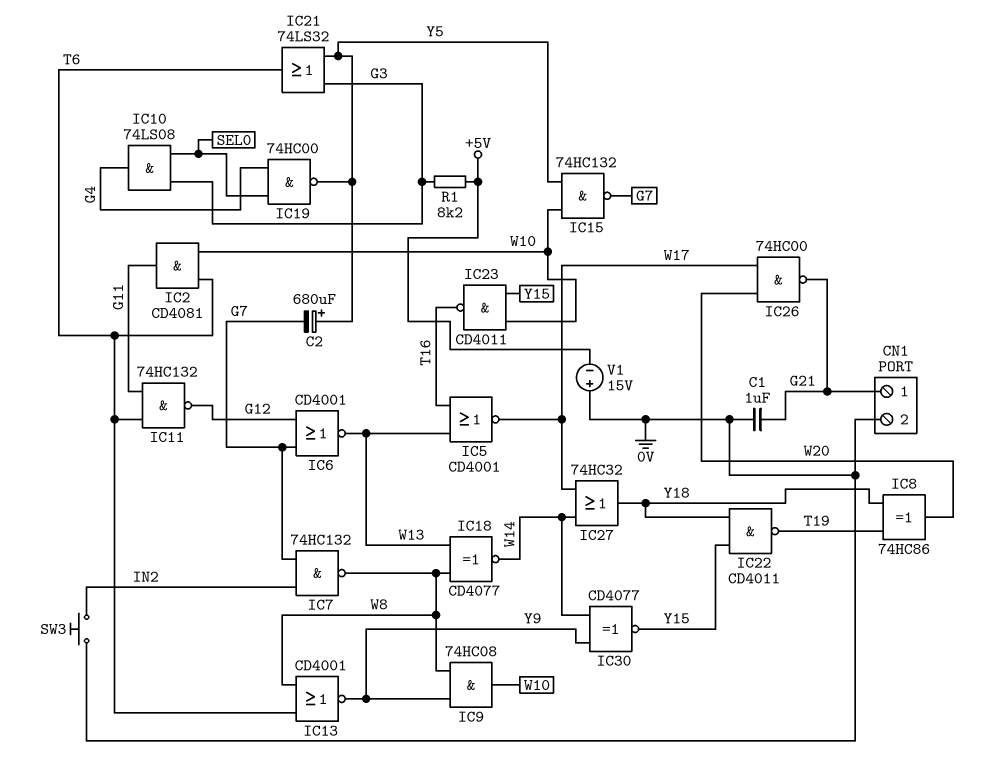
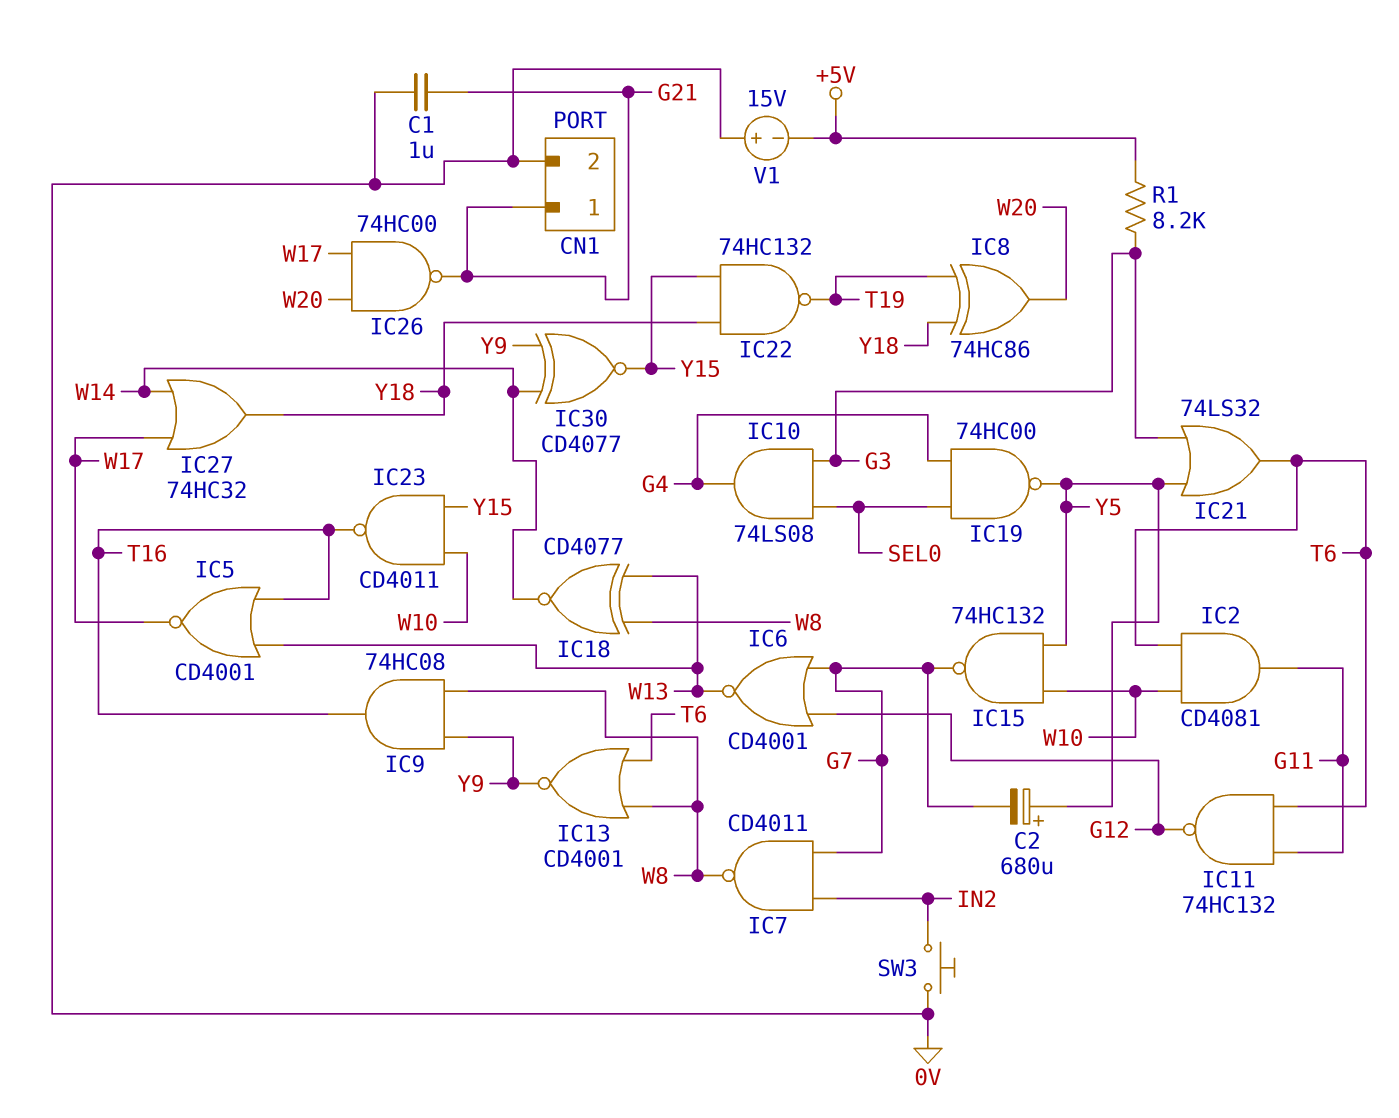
IC7: NAND 74HC132 (in G7, in IN2, out W8) -> NAND CD4011 (in G7, in IN2, out W8)
IC9: AND 74HC08 (in W8, in Y9, out W10) -> AND 74HC08 (in W8, in Y9, out T16)
IC22: NAND CD4011 (in Y15, in Y18, out T19) -> NAND 74HC132 (in Y15, in Y18, out T19)

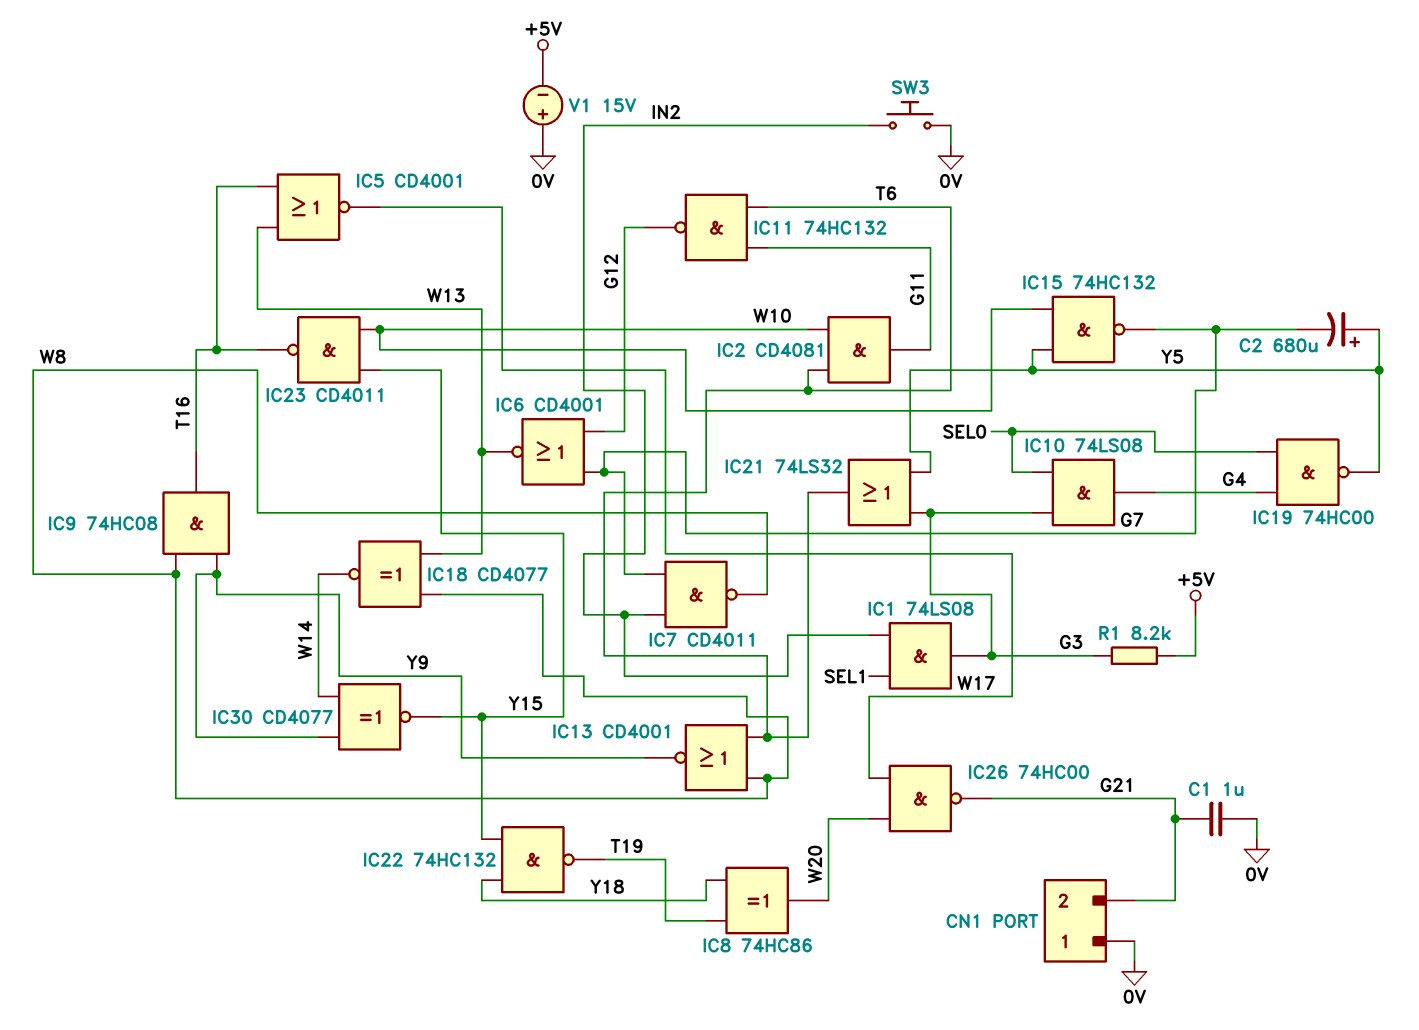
CN1 pin 1: G21 -> 0V
CN1 pin 2: 0V -> G21
IC1: none -> AND 74LS08 (in IN2, in SEL1, out G3)
IC27: OR 74HC32 (in W14, in W17, out Y18) -> none

